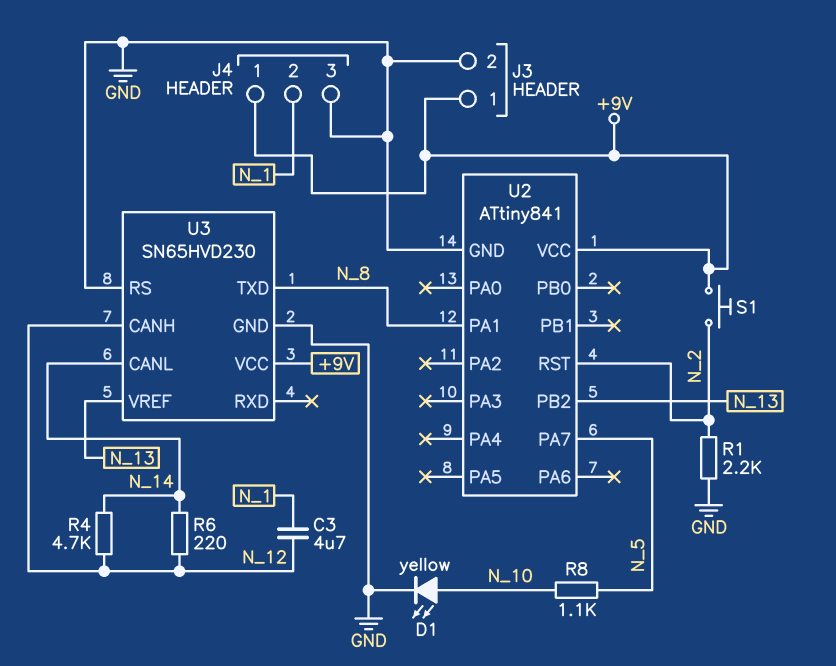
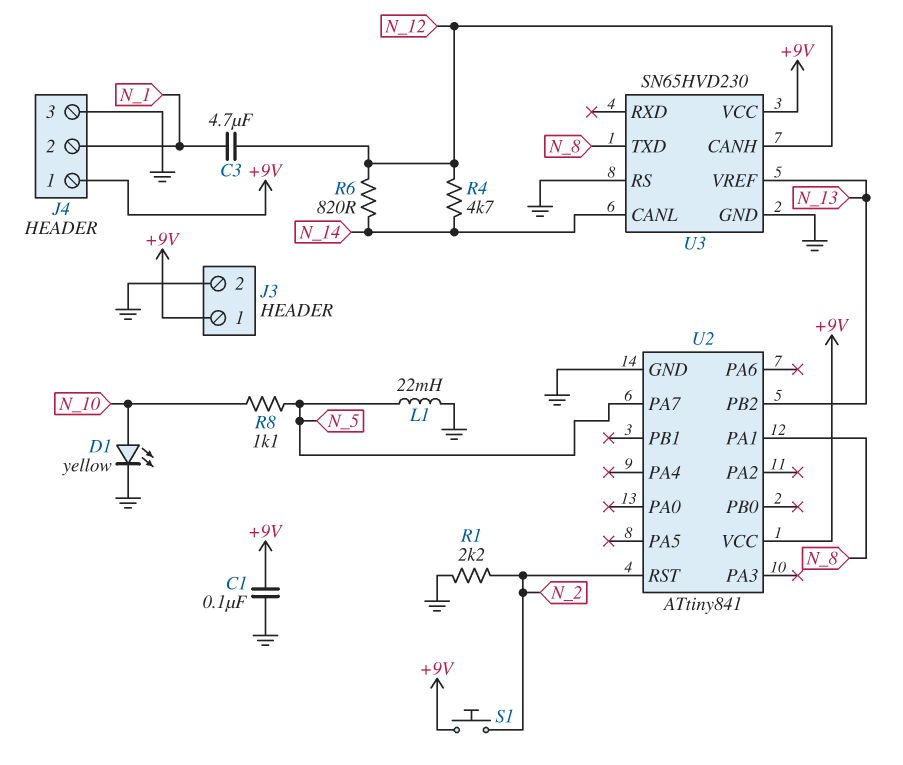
C1: none -> 100nF (+9V, GND)
L1: none -> 22mH (GND, N_5)
R6: 220 (N_12, N_14) -> 820 (N_12, N_14)

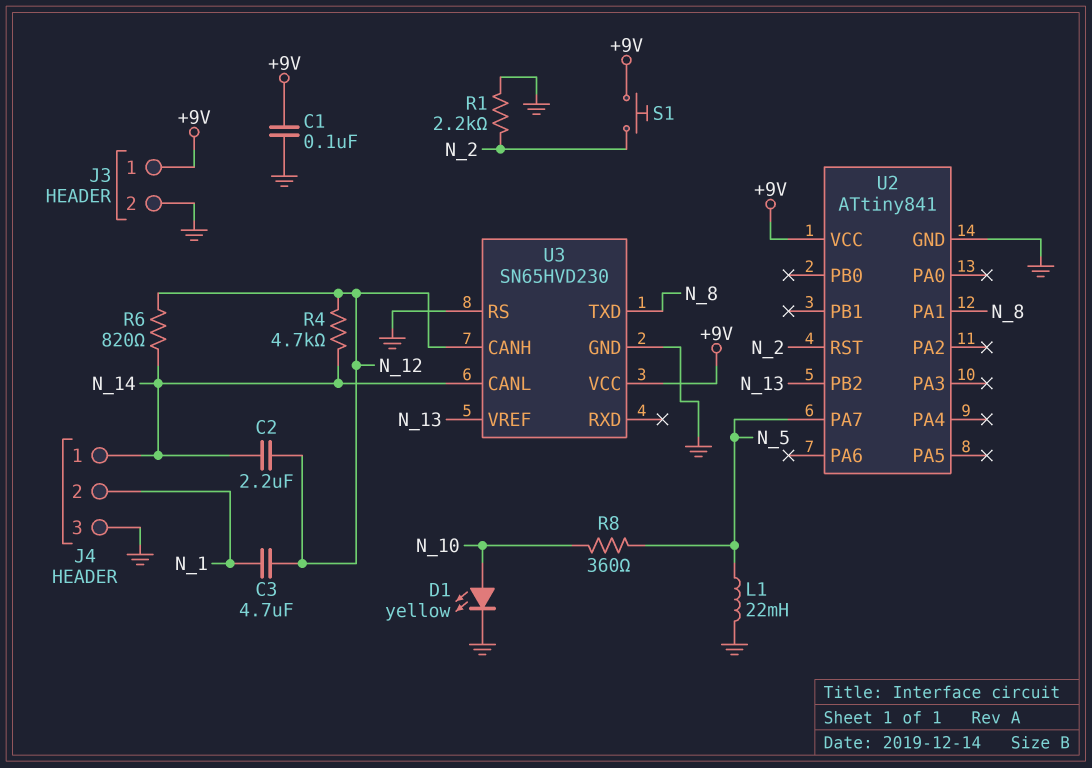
C2: none -> 2.2uF (N_12, N_14)
J4 pin 1: +9V -> N_14
R8: 1.1k (N_5, N_10) -> 360 (N_5, N_10)

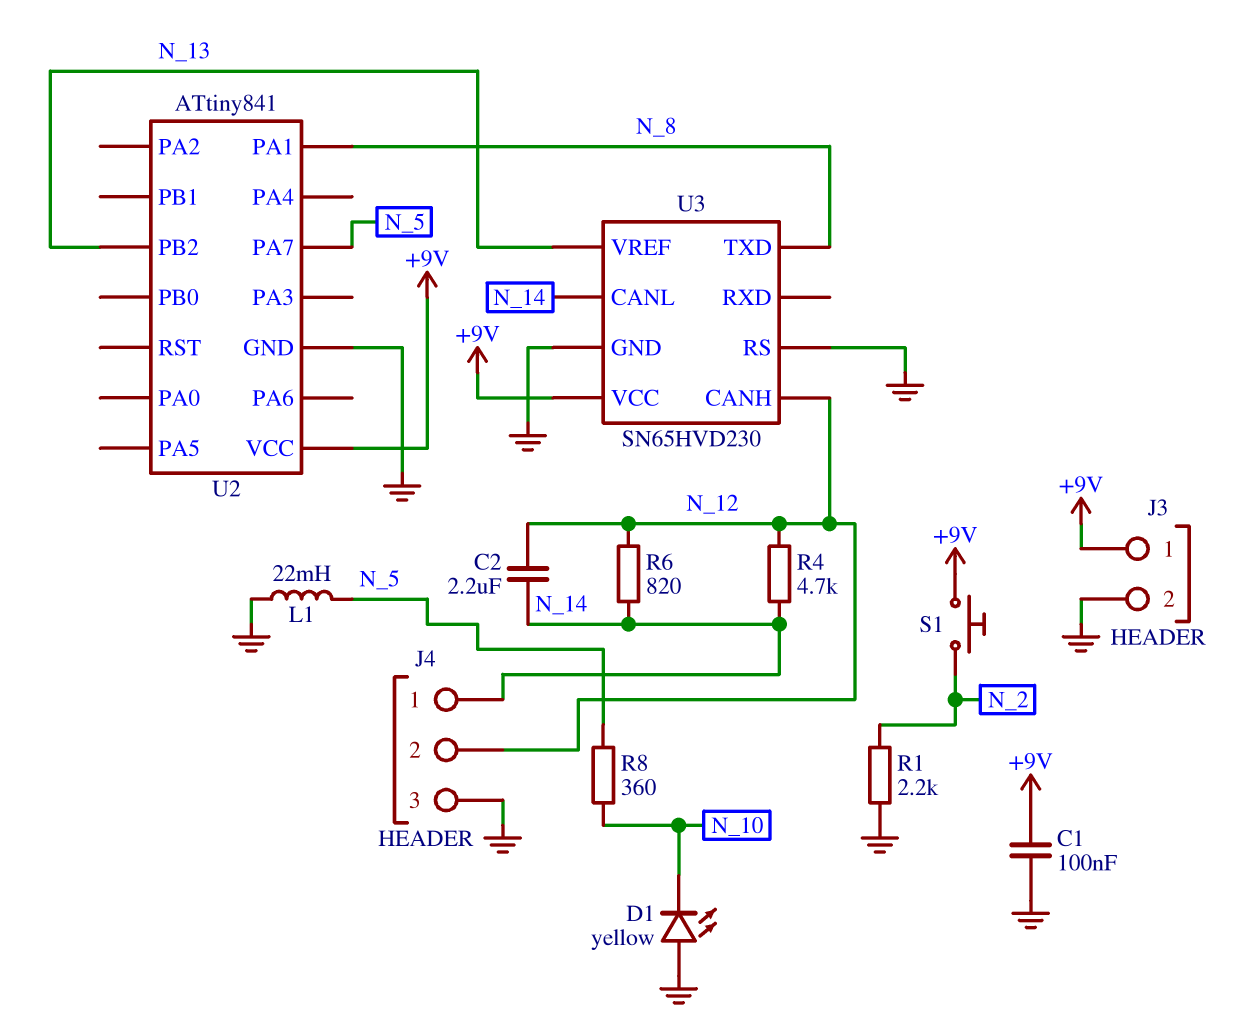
C3: 4.7uF (N_1, N_12) -> none
D1: LED yellow (A N_10, K GND) -> LED yellow (A GND, K N_10)
J4 pin 2: N_1 -> N_12
U2 pin RST: N_2 -> none

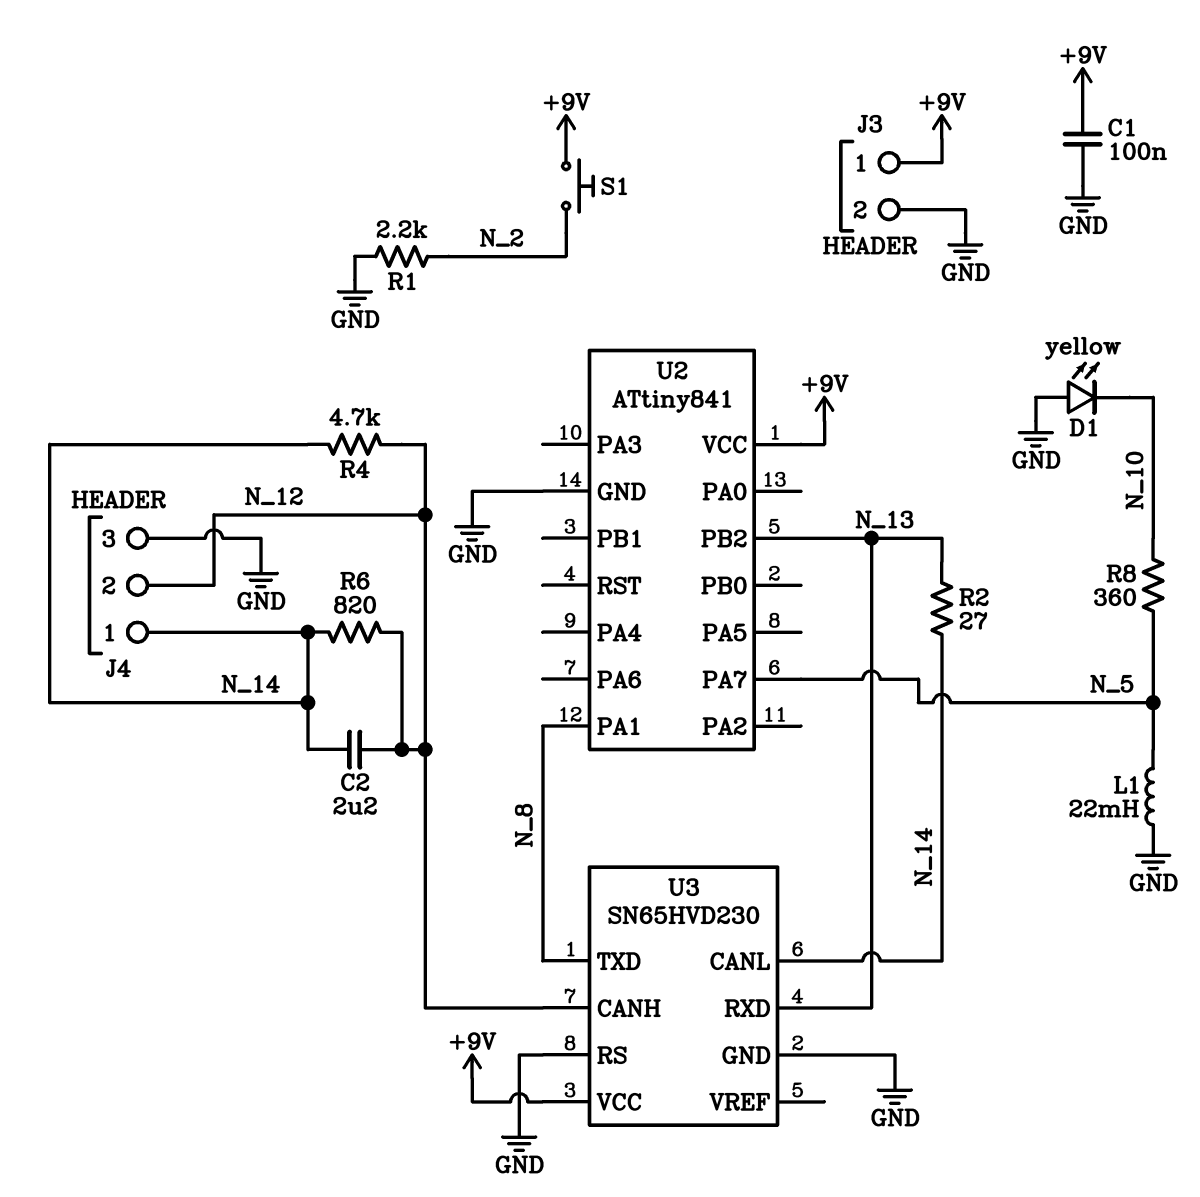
R2: none -> 27 (N_13, N_14)
U3 pin RXD: none -> N_13
U3 pin VREF: N_13 -> none

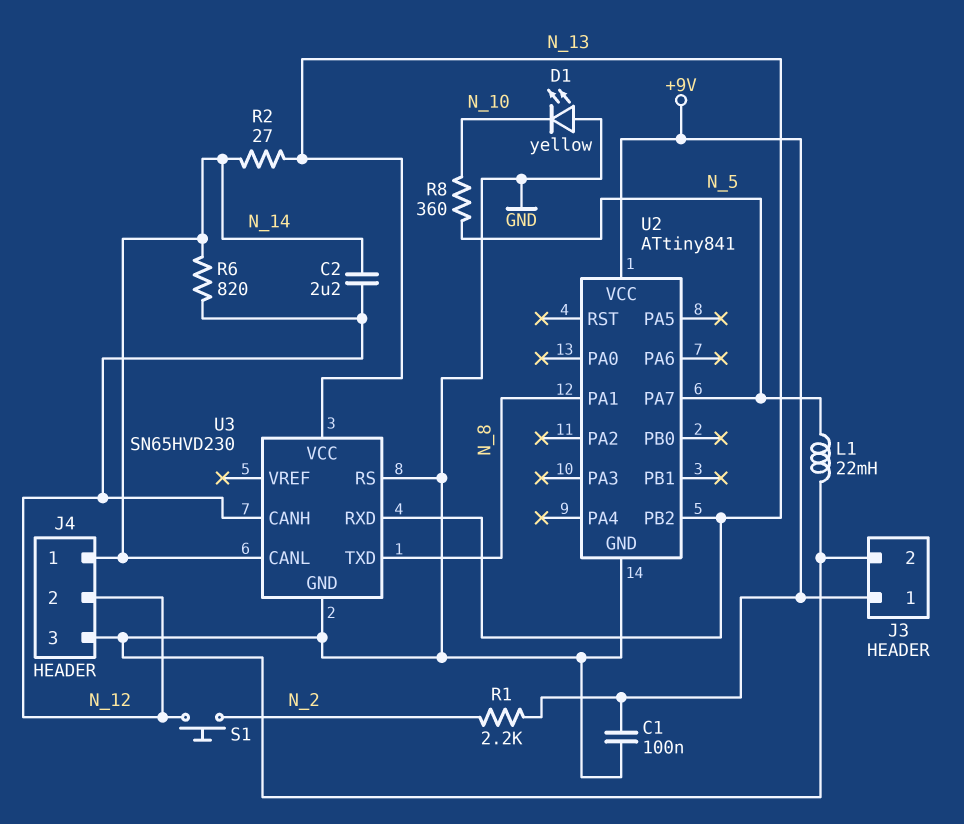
R1: 2.2k (GND, N_2) -> 2.2k (+9V, N_2)
R4: 4.7k (N_12, N_14) -> none
S1: button (+9V, N_2) -> button (N_2, N_12)
U3 pin VCC: +9V -> N_13

